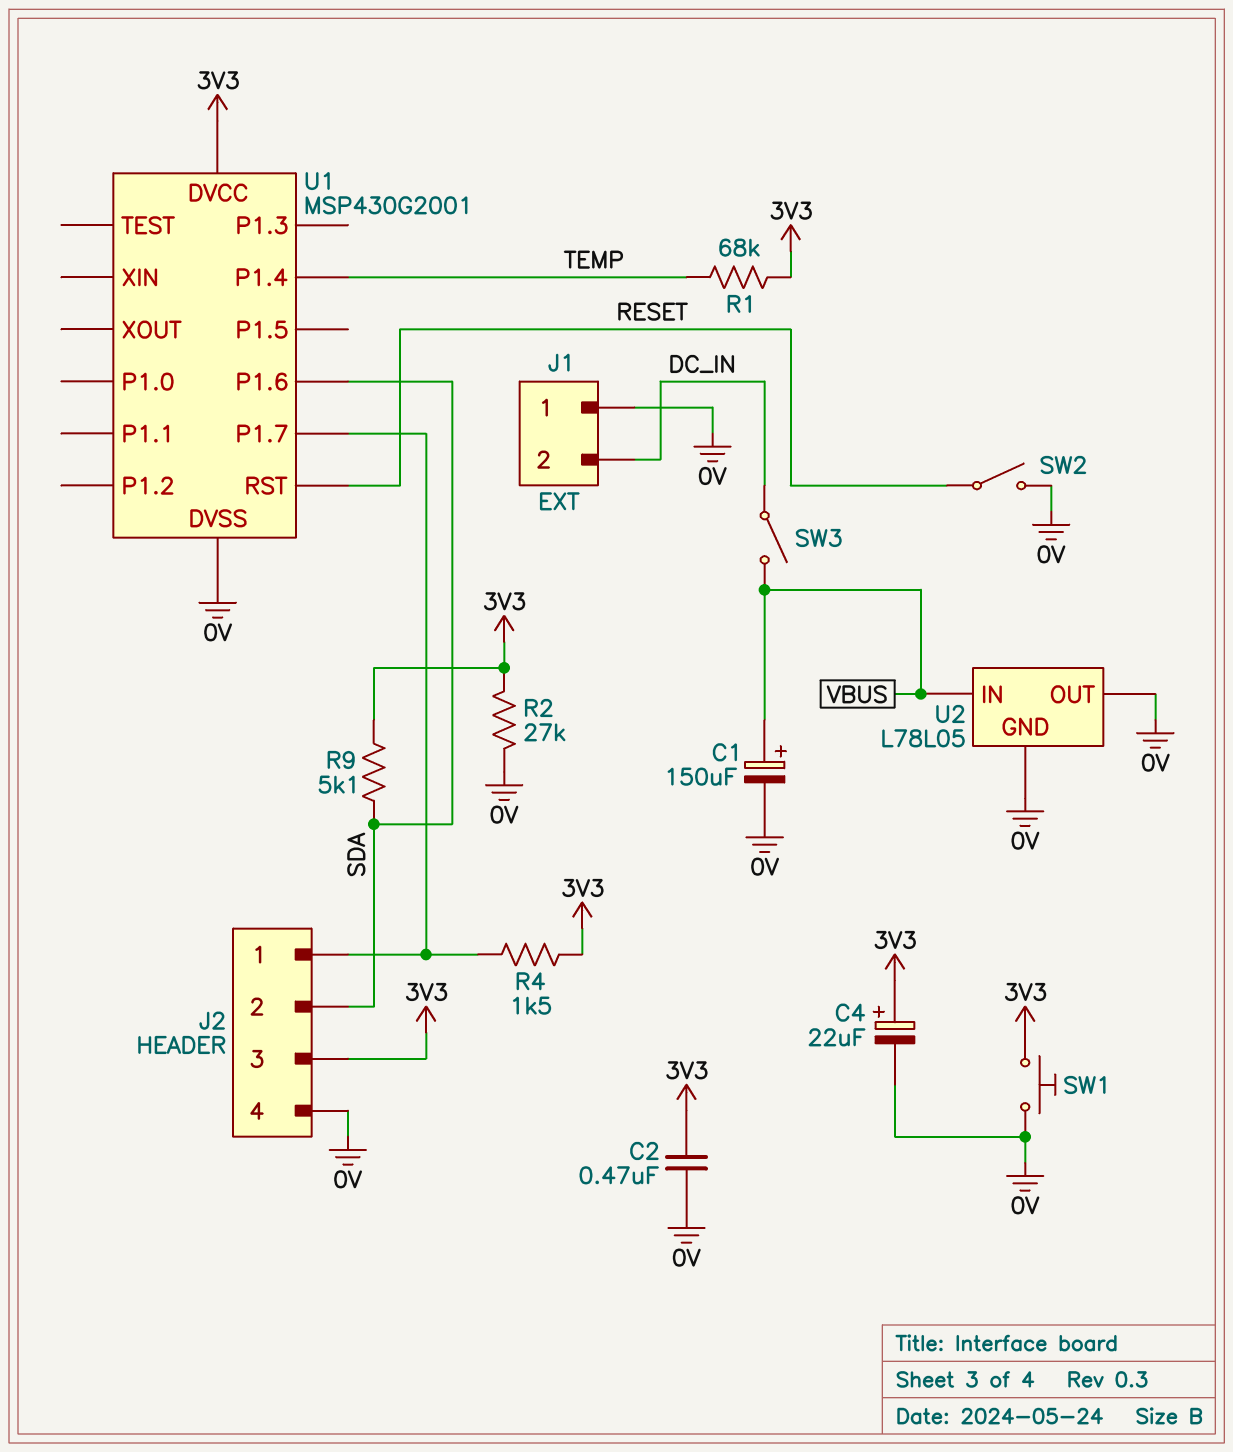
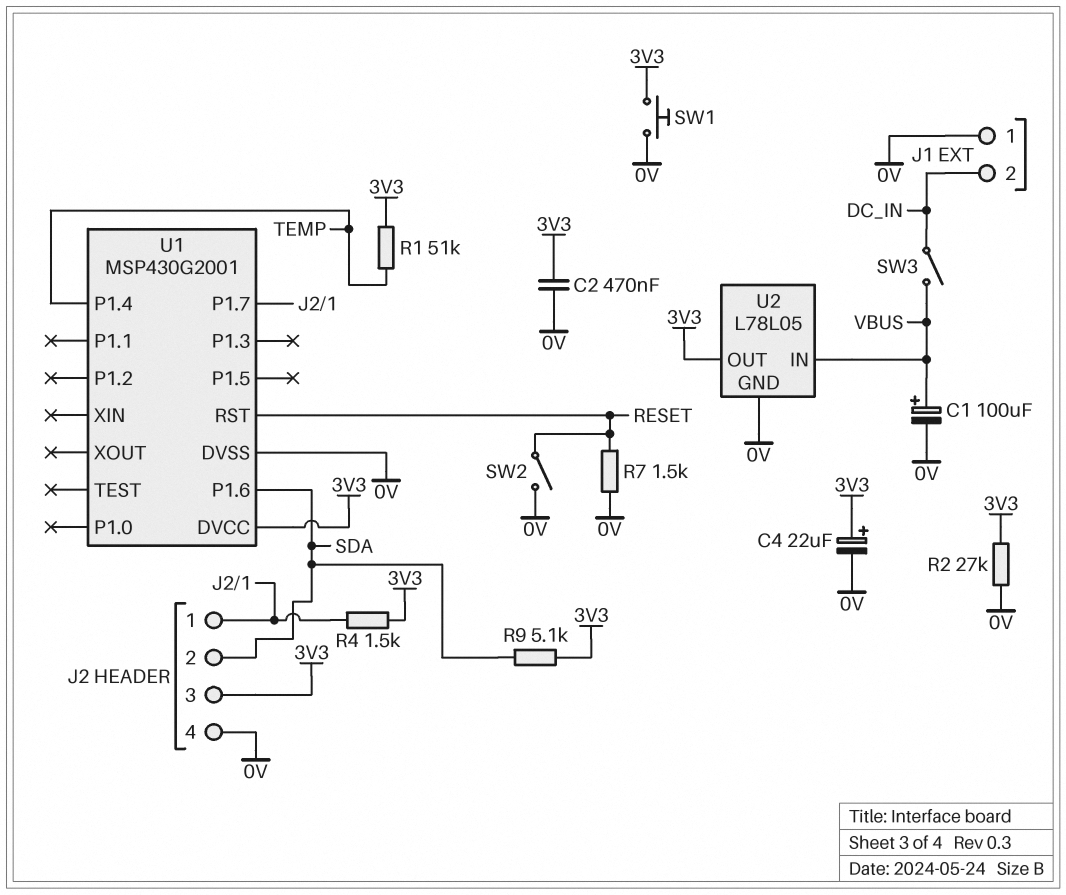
C1: 150uF (plus VBUS, minus 0V) -> 100uF (plus VBUS, minus 0V)
R1: 68k (3V3, TEMP) -> 51k (3V3, TEMP)
R7: none -> 1.5k (0V, RESET)
U2 pin OUT: 0V -> 3V3

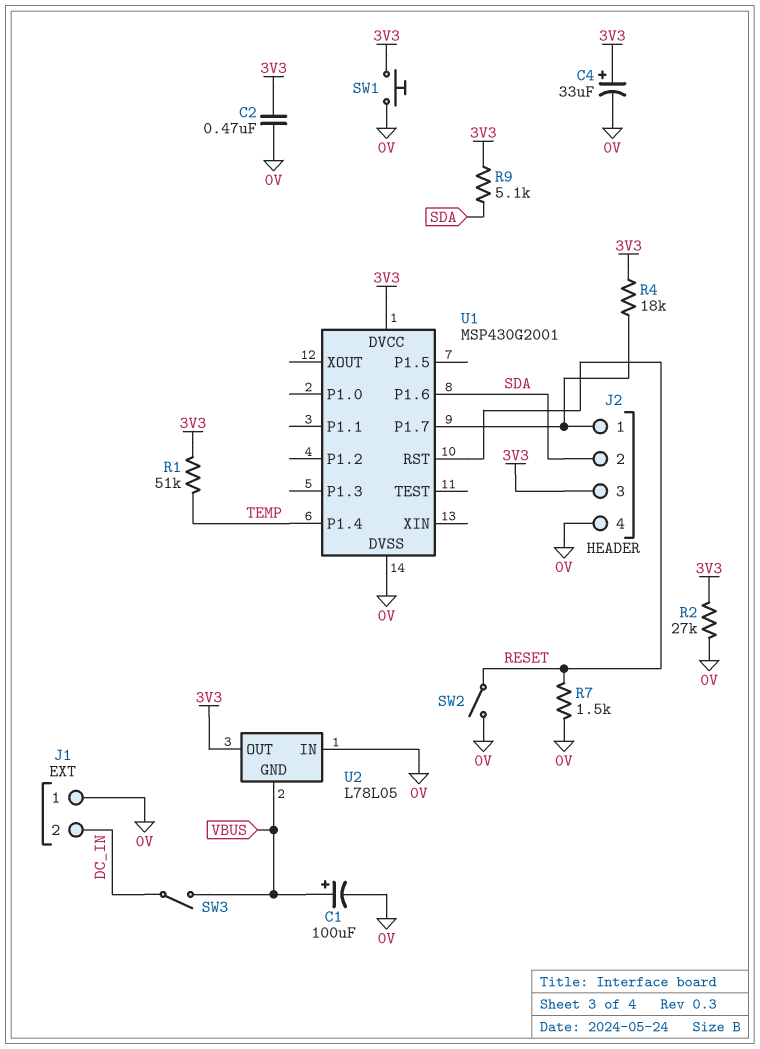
C4: 22uF (plus 3V3, minus 0V) -> 33uF (plus 3V3, minus 0V)
R4: 1.5k (3V3, J2/1) -> 18k (3V3, J2/1)
U2 pin GND: 0V -> VBUS
U2 pin IN: VBUS -> 0V

